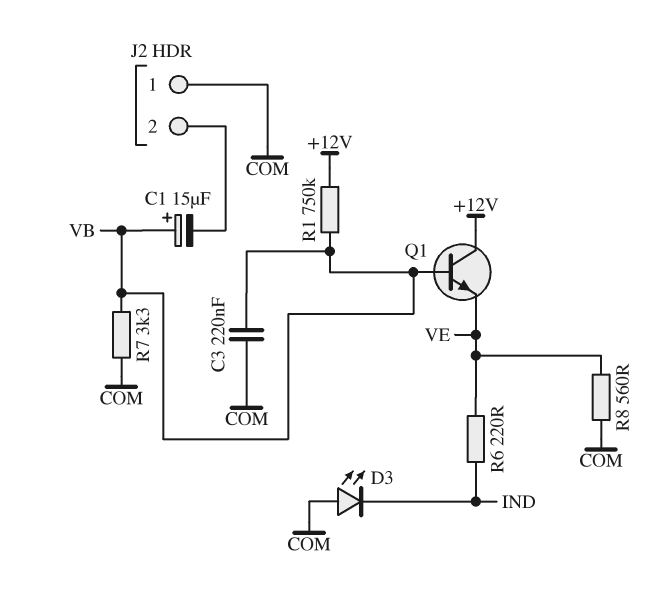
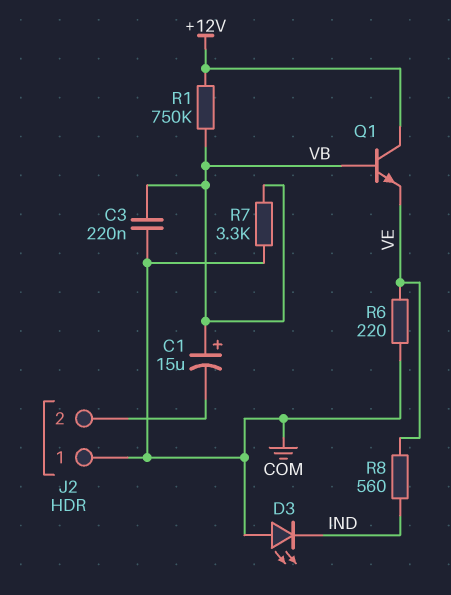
R6: 220 (IND, VE) -> 220 (COM, VE)
R8: 560 (COM, VE) -> 560 (IND, VE)

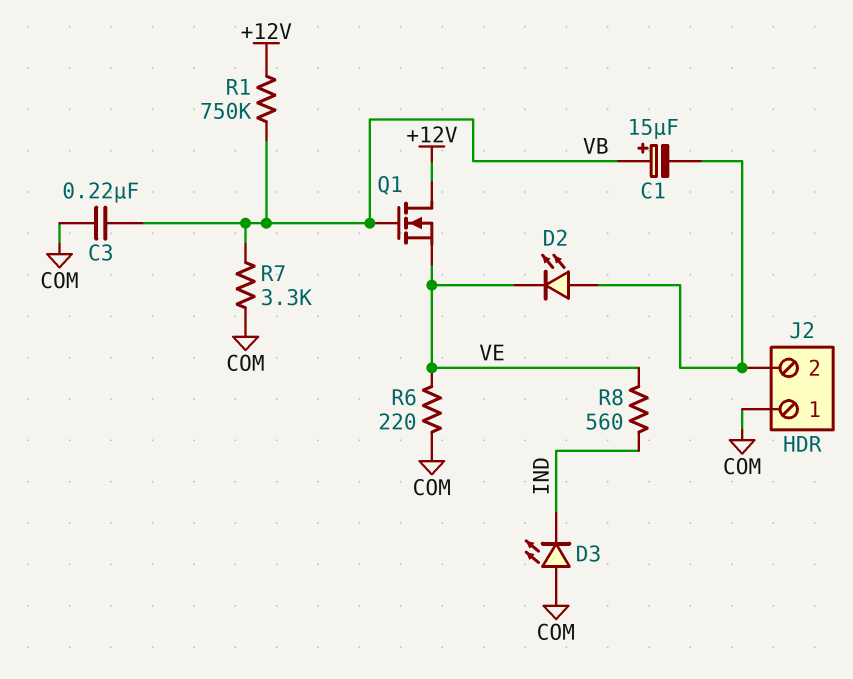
D2: none -> LED (A J2/2, K VE)
Q1: NPN (B VB, C +12V, E VE) -> NMOS (G VB, D +12V, S VE)

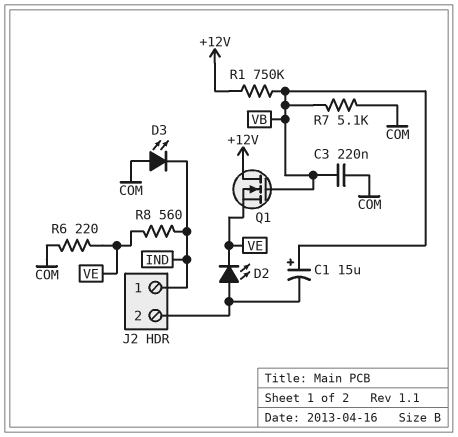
J2 pin 1: COM -> IND
R7: 3.3k (COM, VB) -> 5.1k (COM, VB)

